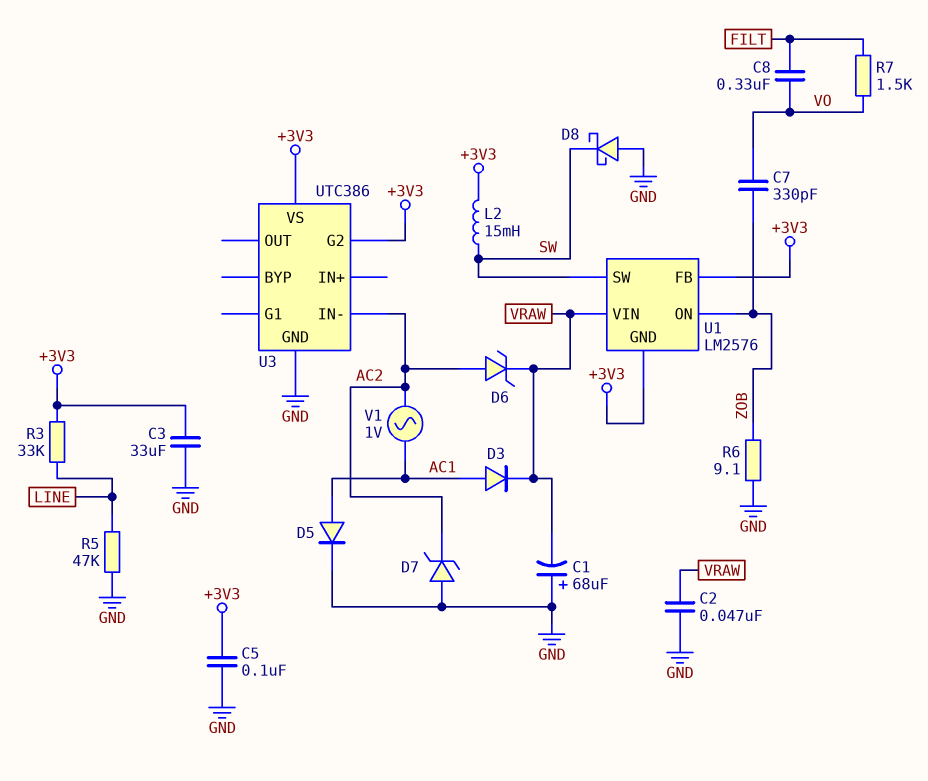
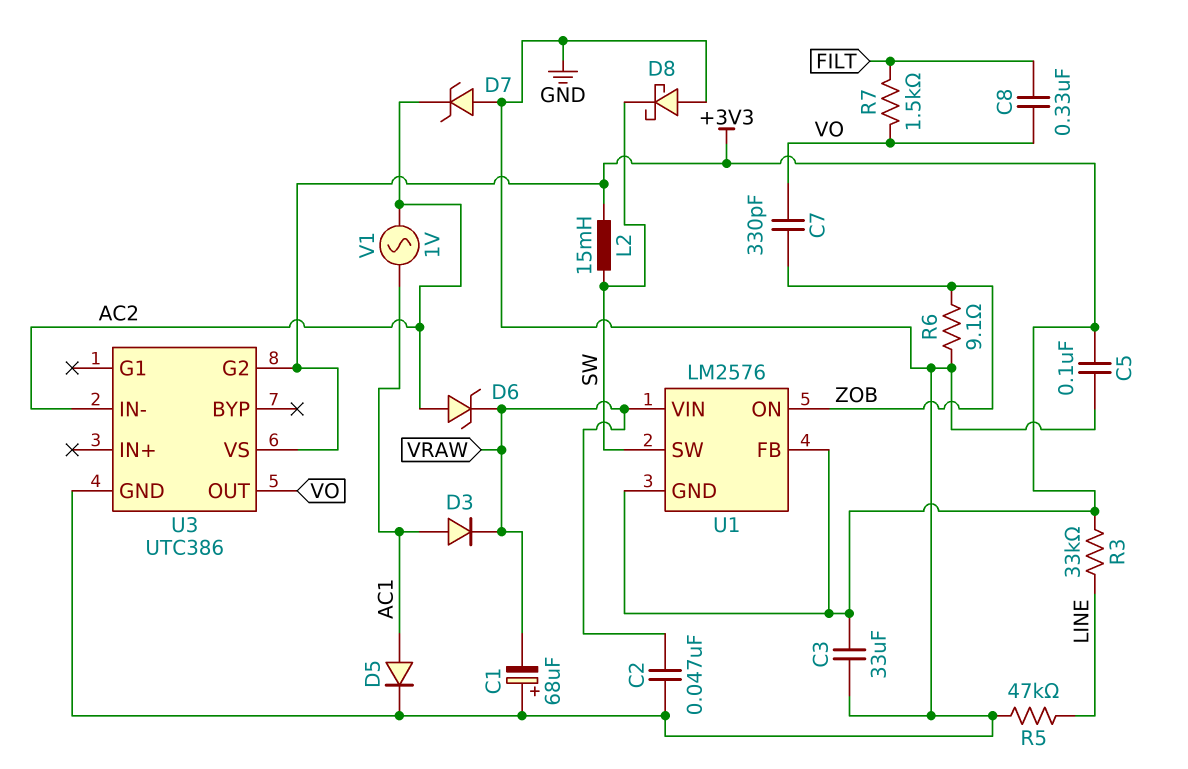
U3 pin OUT: none -> VO

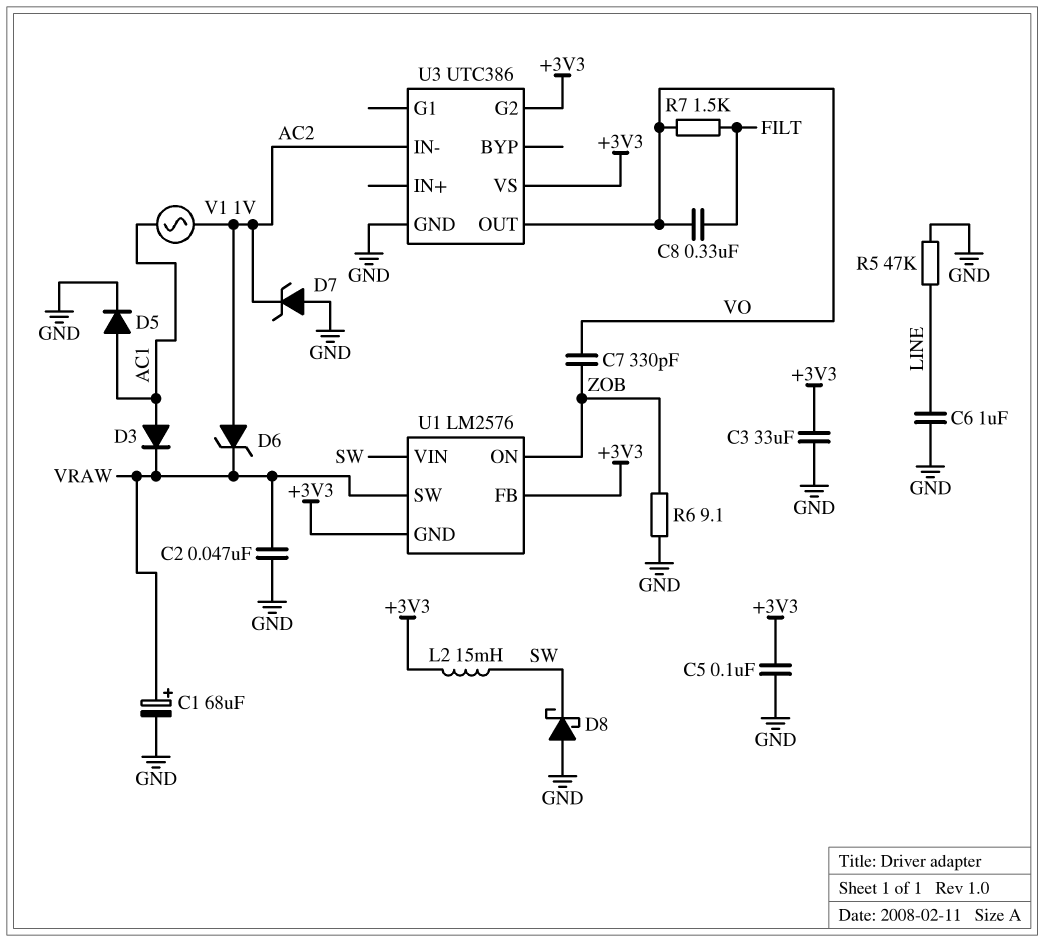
C1: 68uF (plus GND, minus VRAW) -> 68uF (plus VRAW, minus GND)
C6: none -> 1uF (GND, LINE)
R3: 33k (+3V3, LINE) -> none
U1 pin SW: SW -> VRAW
U1 pin VIN: VRAW -> SW

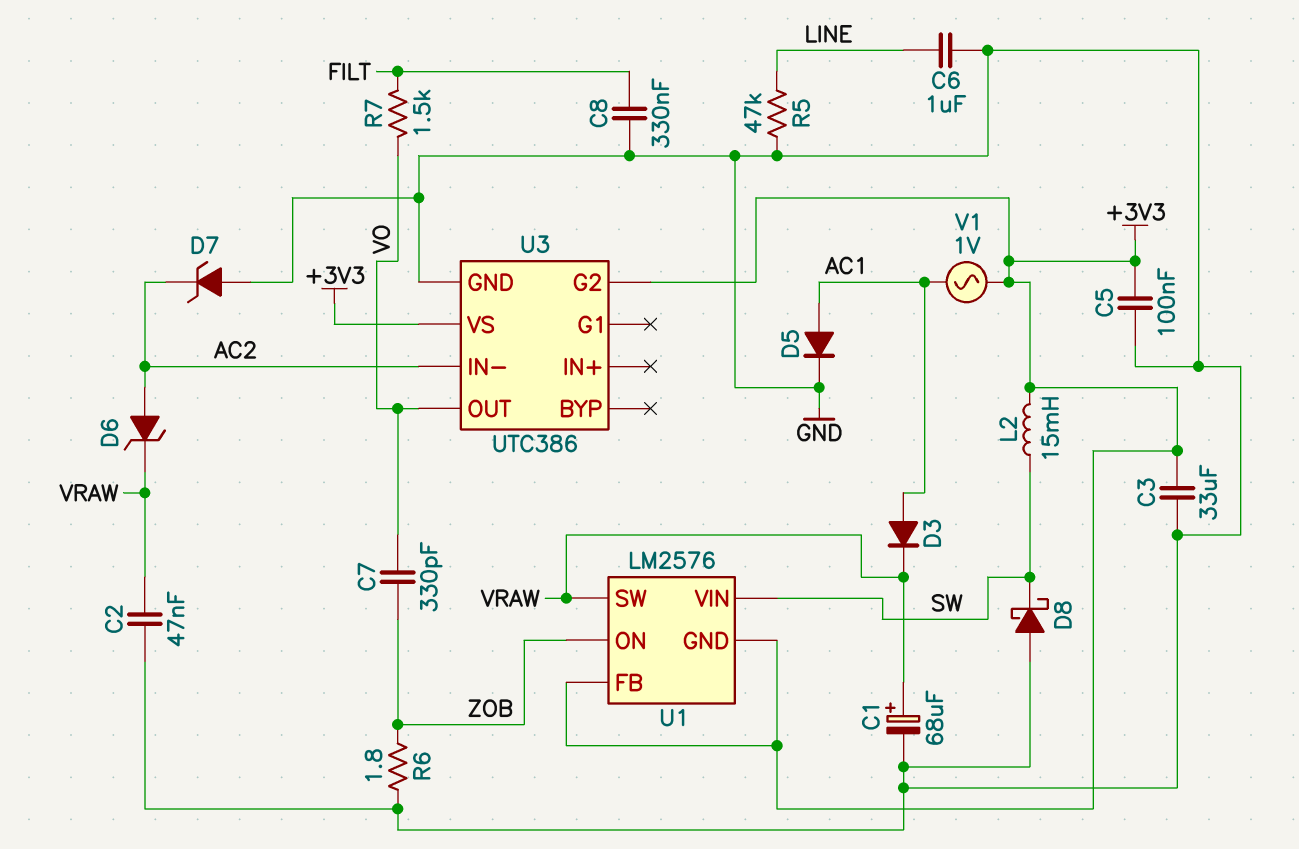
C8: 330nF (FILT, VO) -> 330nF (FILT, GND)
R6: 9.1 (GND, ZOB) -> 1.8 (GND, ZOB)
V1: AC 1V (AC1, AC2) -> AC 1V (+3V3, AC1)

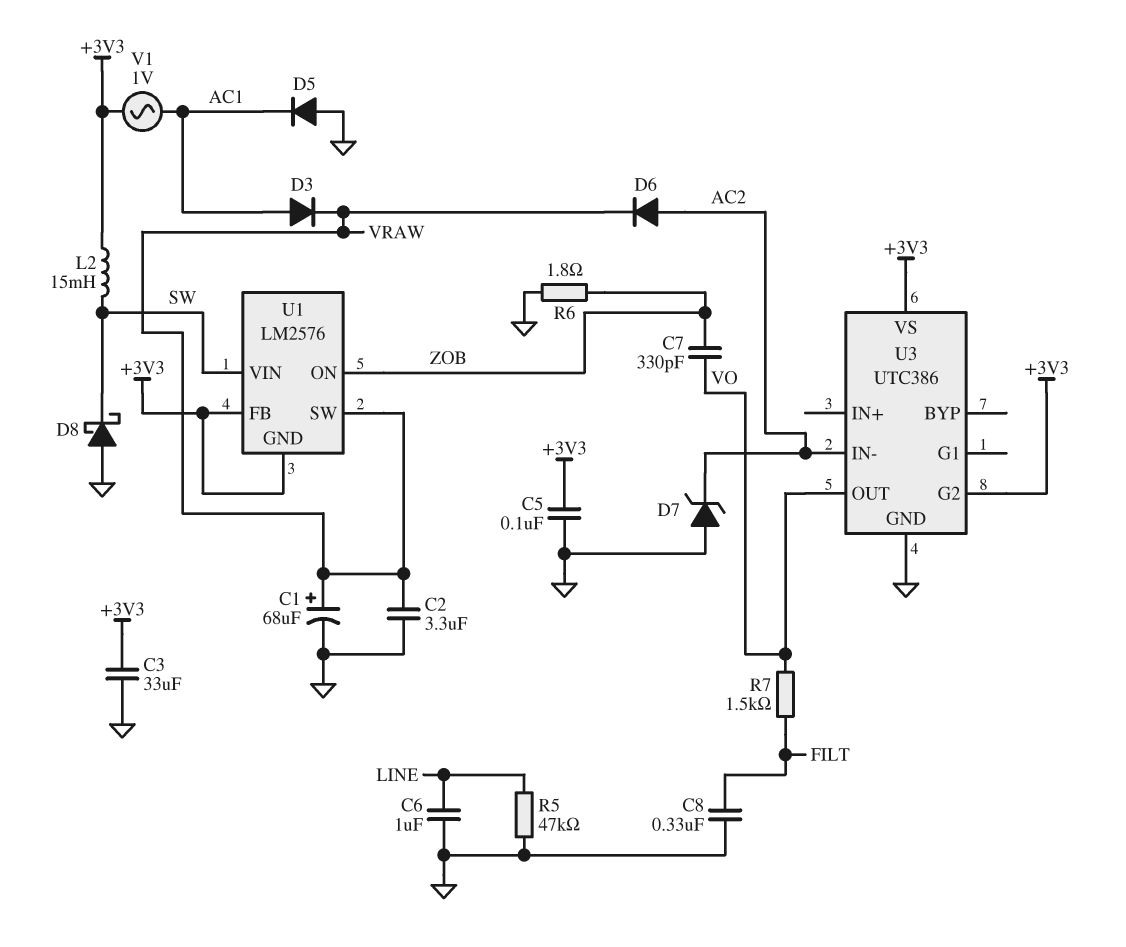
C2: 47nF (GND, VRAW) -> 3.3uF (GND, VRAW)
D5: diode (A AC1, K GND) -> diode (A GND, K AC1)
D6: zener (A AC2, K VRAW) -> diode (A AC2, K VRAW)

